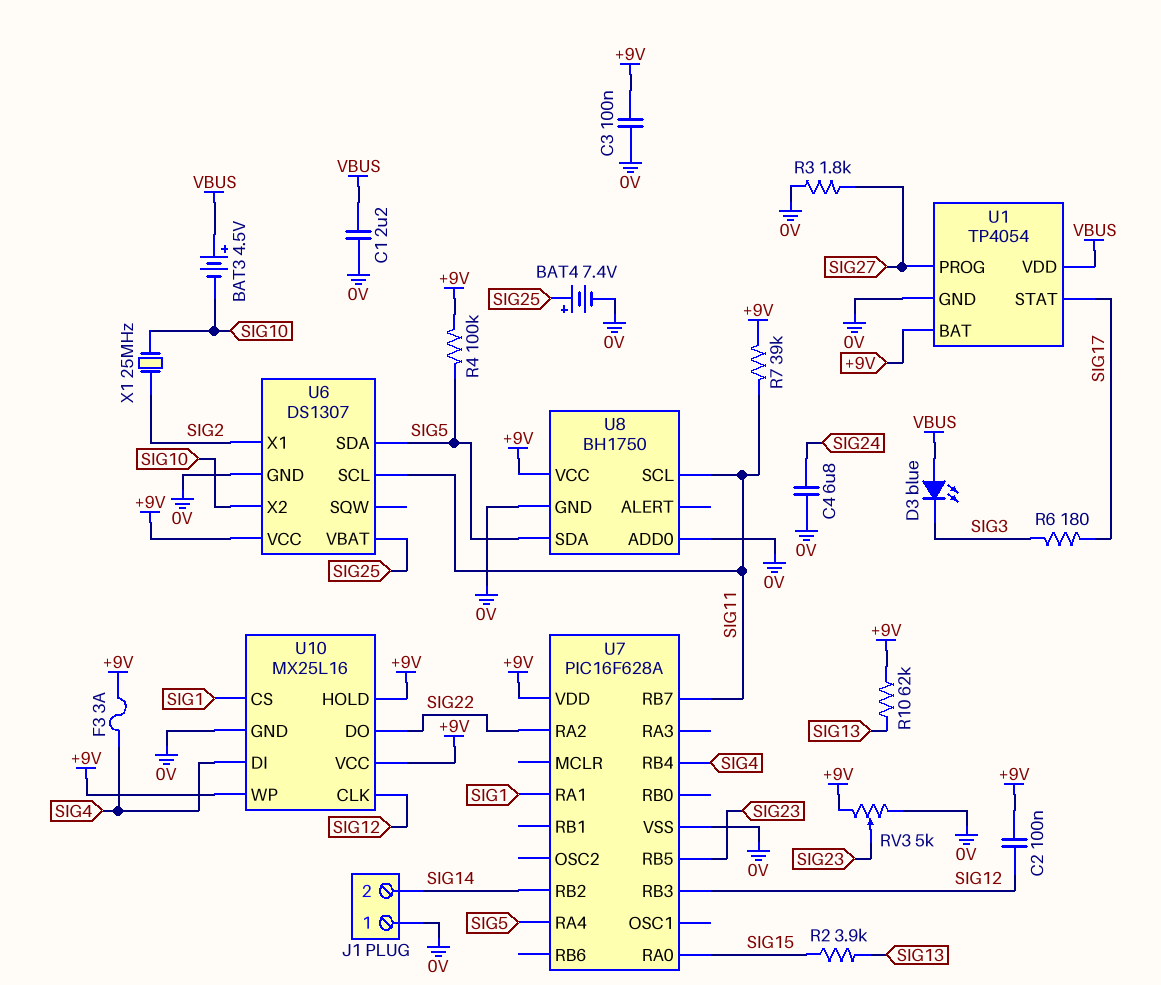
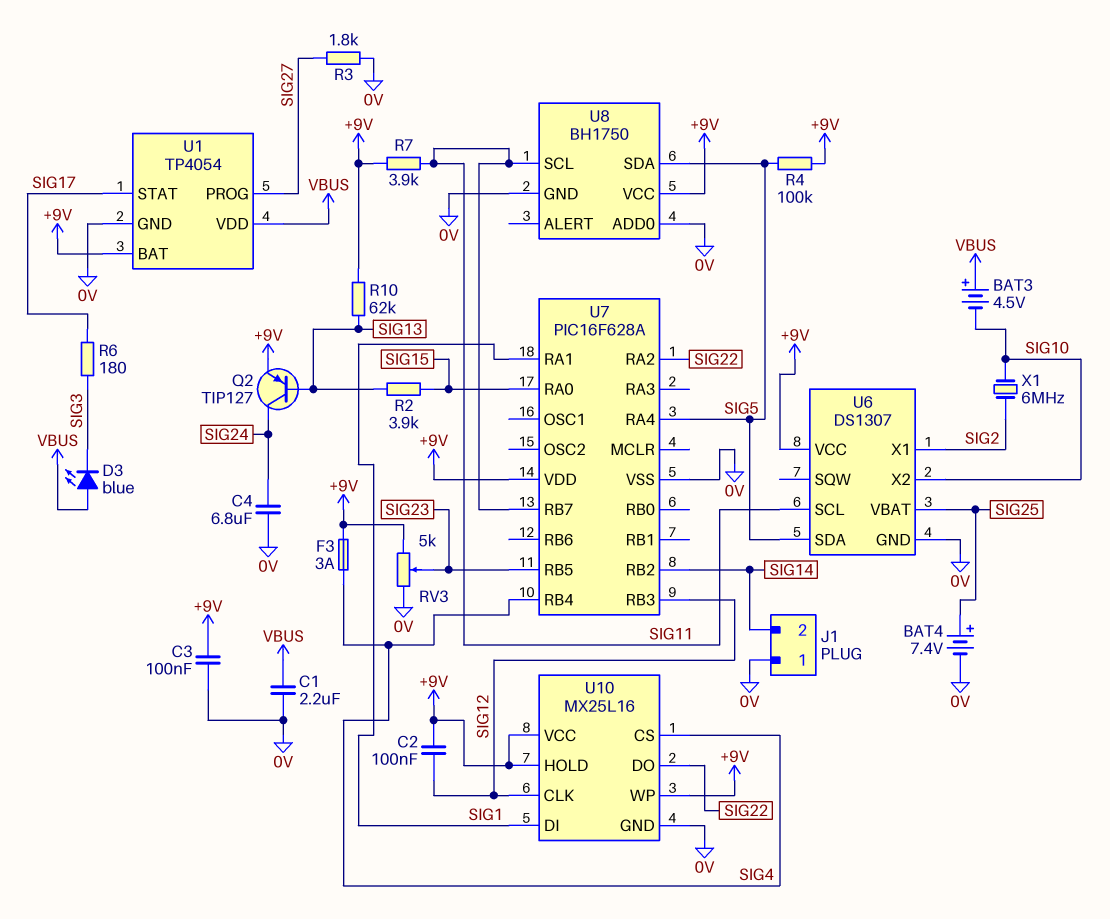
Q2: none -> PNP TIP127 (B SIG13, C SIG24, E +9V)
R7: 39k (+9V, SIG11) -> 3.9k (+9V, SIG11)
U10 pin CS: SIG1 -> SIG4
U10 pin DI: SIG4 -> SIG1
X1: 25MHz (SIG2, SIG10) -> 6MHz (SIG2, SIG10)

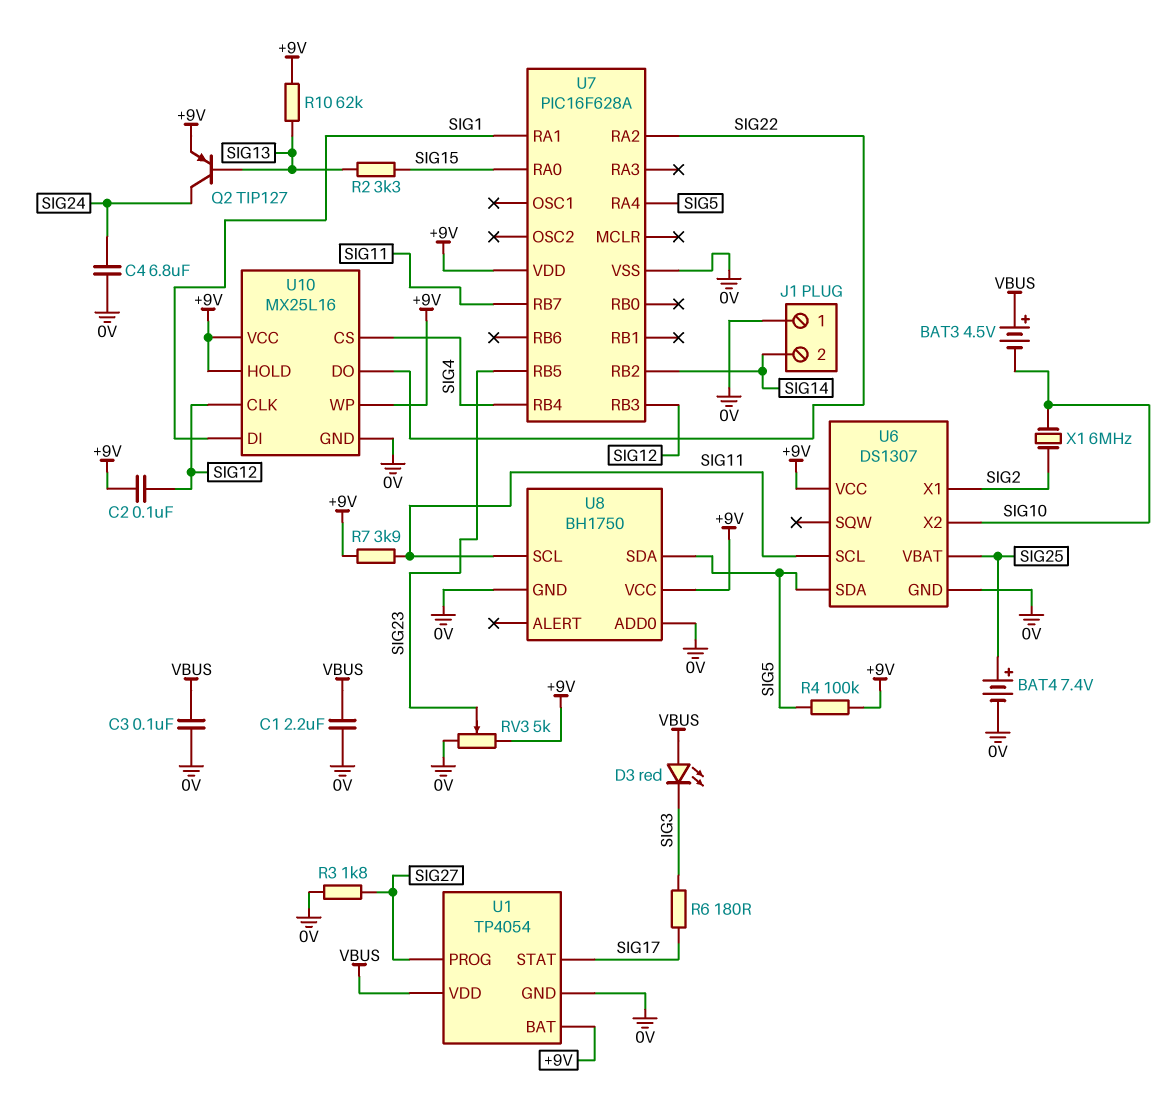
C3: 100nF (+9V, 0V) -> 100nF (0V, VBUS)
D3: LED blue (A VBUS, K SIG3) -> LED red (A VBUS, K SIG3)
F3: 3A (+9V, SIG4) -> none
R2: 3.9k (SIG13, SIG15) -> 3.3k (SIG13, SIG15)

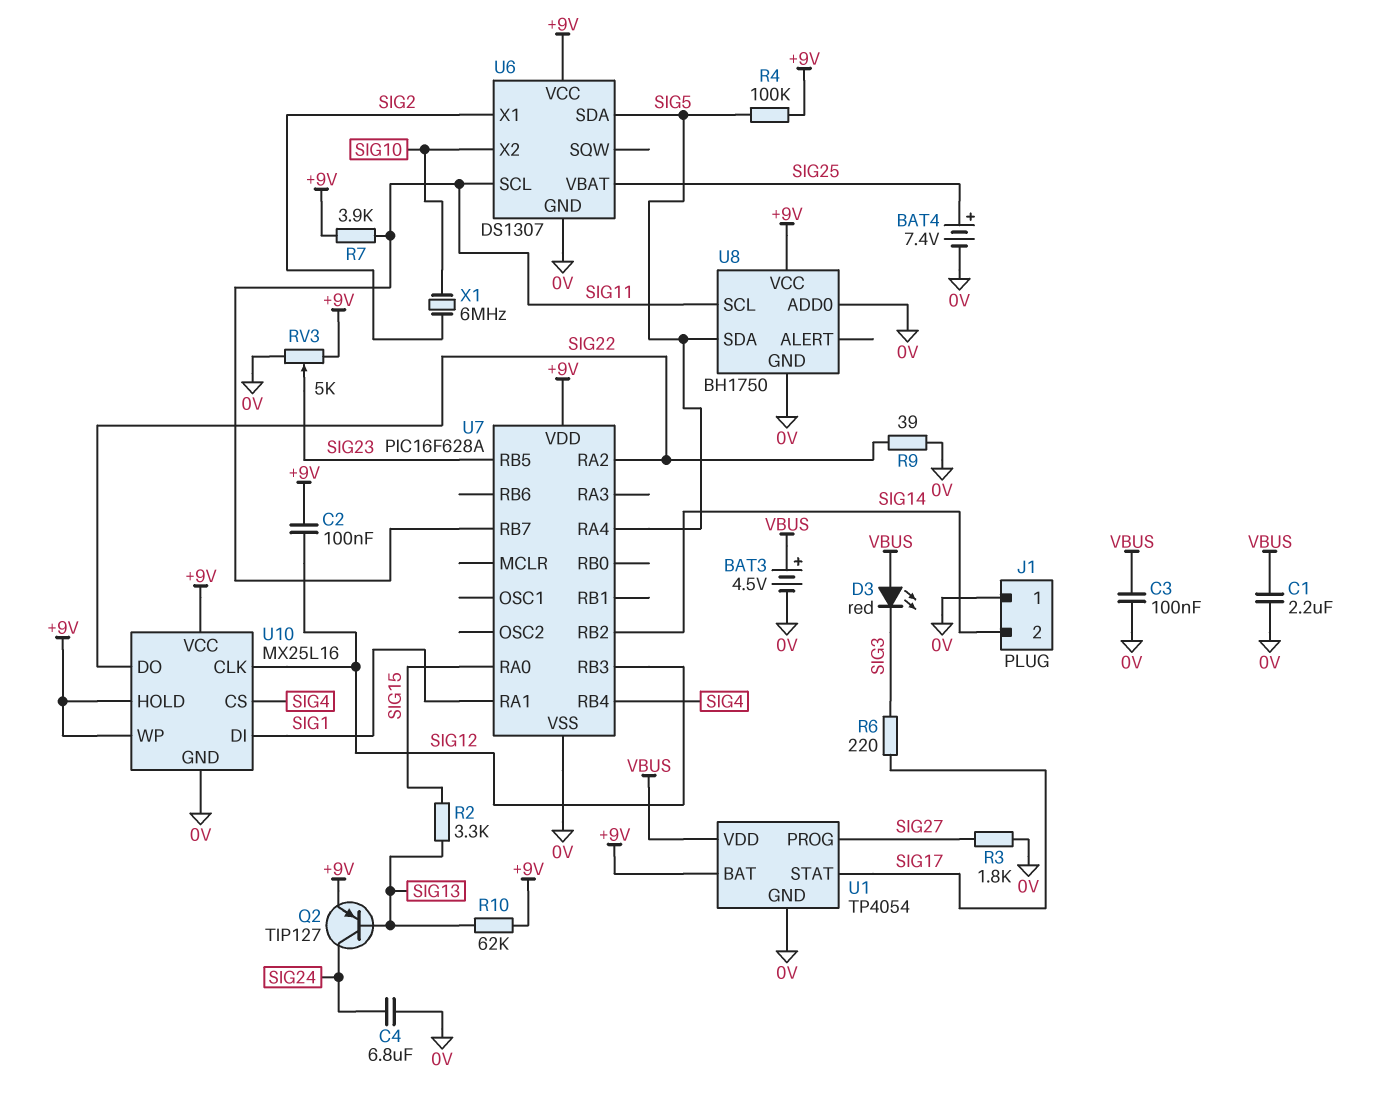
BAT3: 4.5V (plus VBUS, minus SIG10) -> 4.5V (plus VBUS, minus 0V)
R6: 180 (SIG3, SIG17) -> 220 (SIG3, SIG17)
R9: none -> 39 (0V, SIG22)

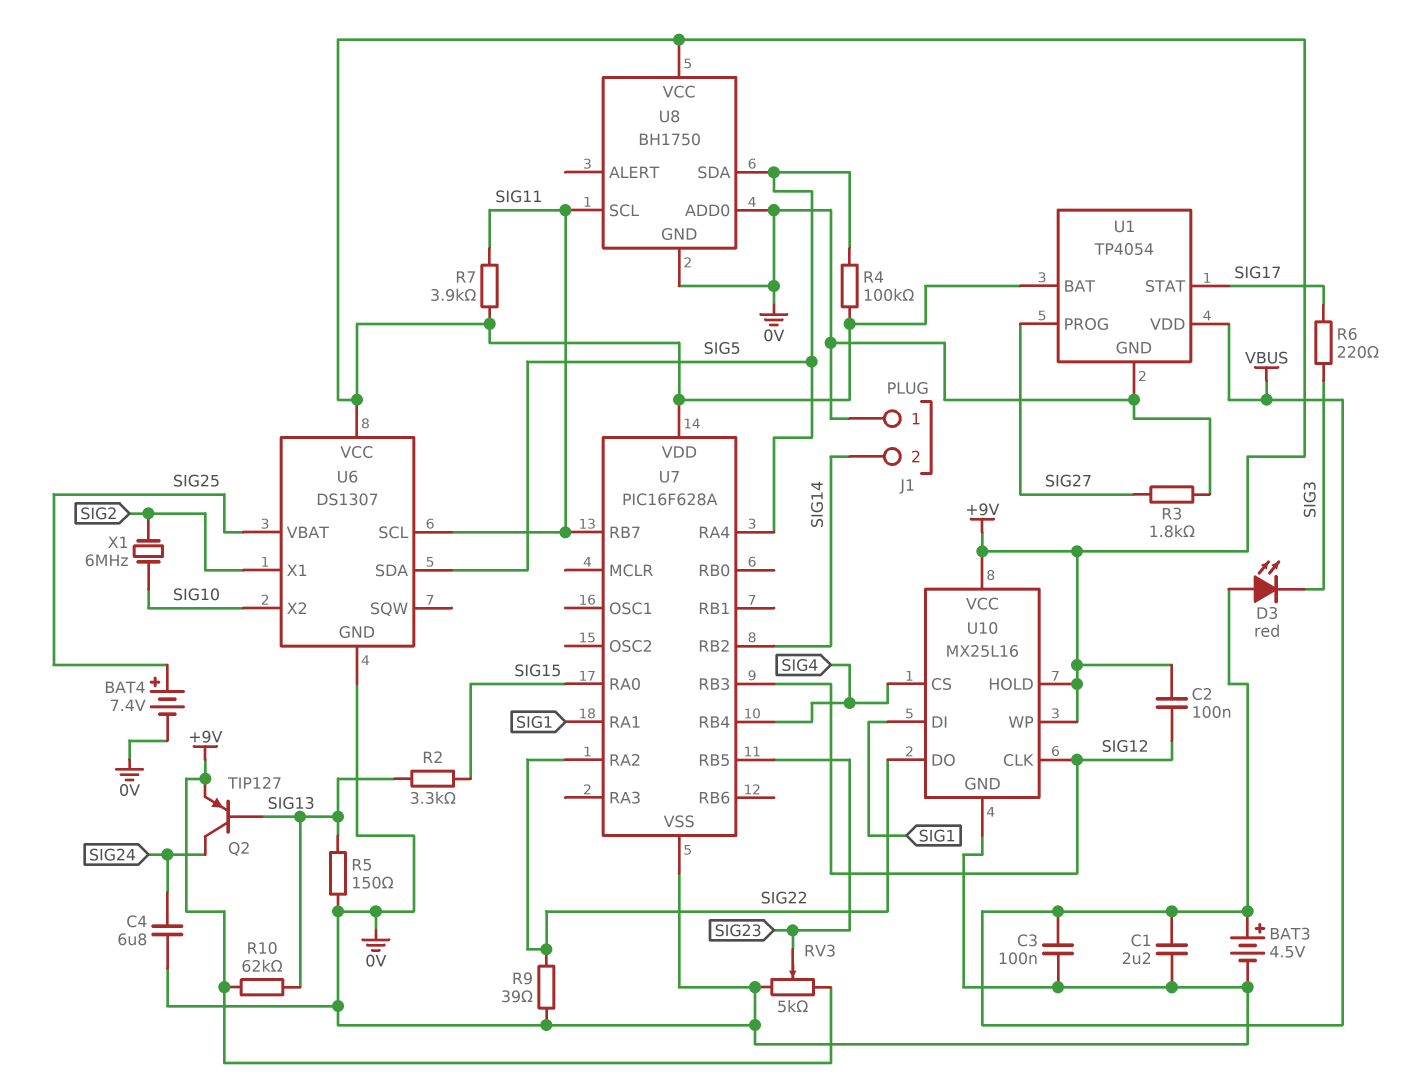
R5: none -> 150 (0V, SIG13)

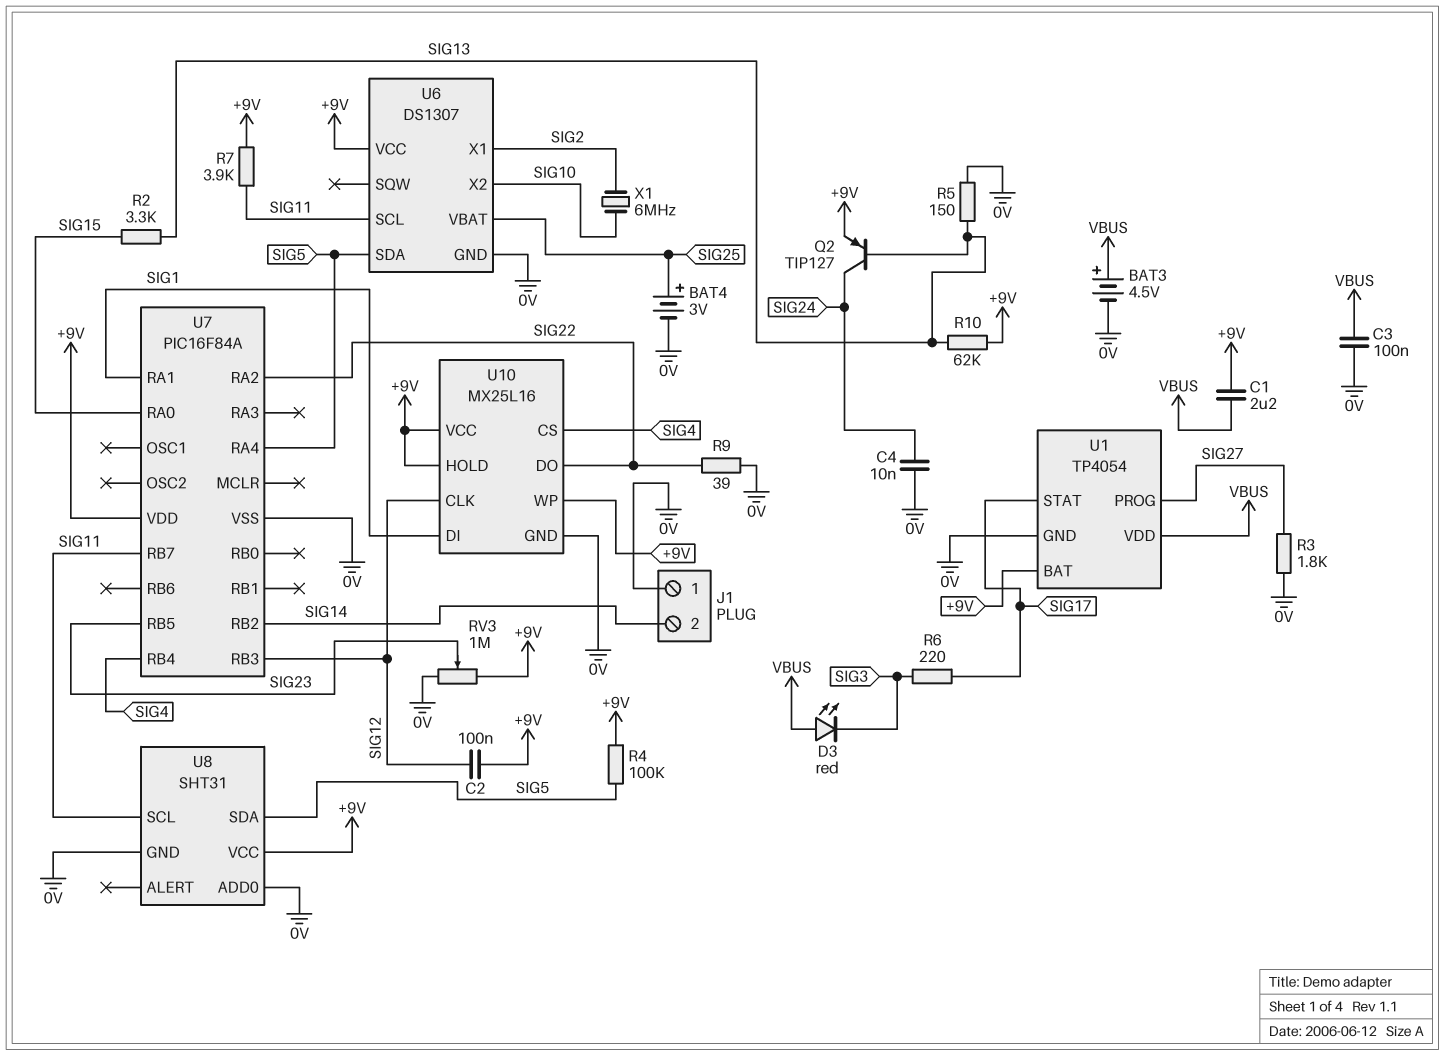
BAT4: 7.4V (plus SIG25, minus 0V) -> 3V (plus SIG25, minus 0V)
C1: 2.2uF (0V, VBUS) -> 2.2uF (+9V, VBUS)
C4: 6.8uF (0V, SIG24) -> 10nF (0V, SIG24)
RV3: 5k (+9V, 0V, wiper SIG23) -> 1M (+9V, 0V, wiper SIG23)
U7: PIC16F628A -> PIC16F84A
U8: BH1750 -> SHT31

